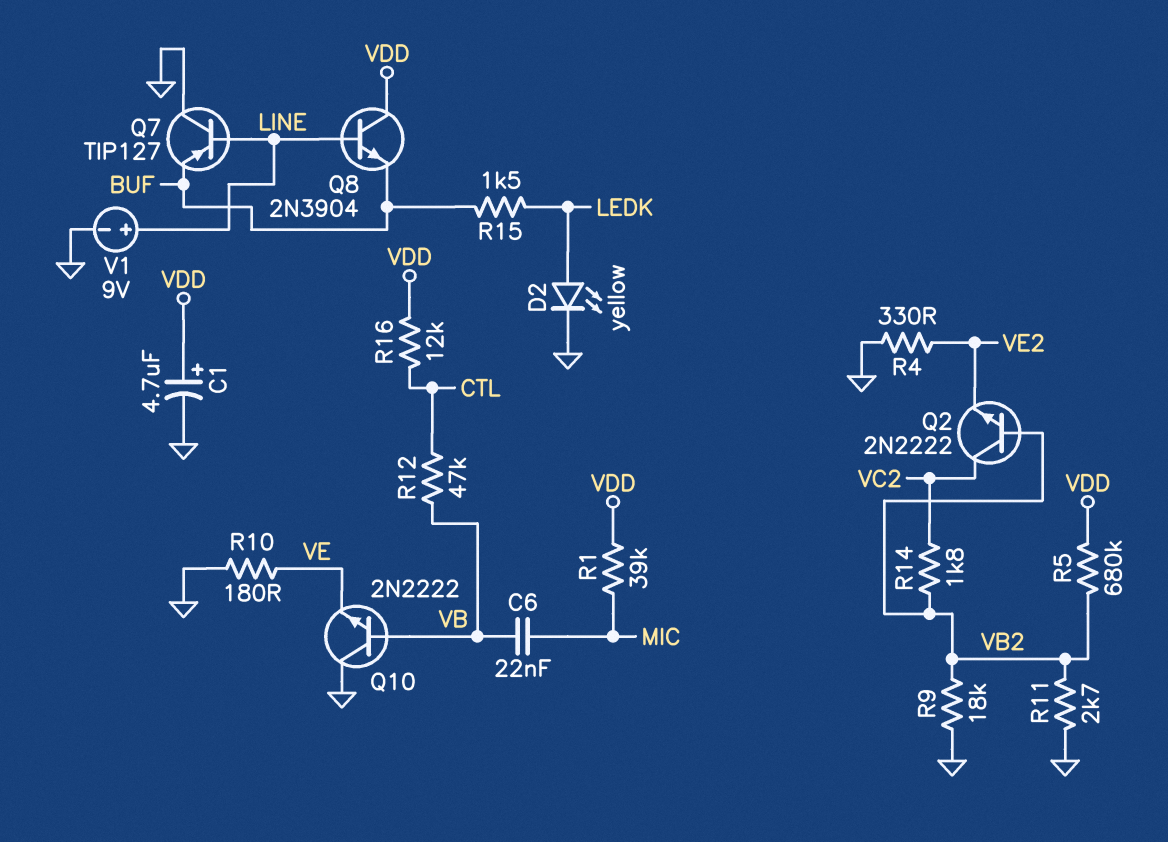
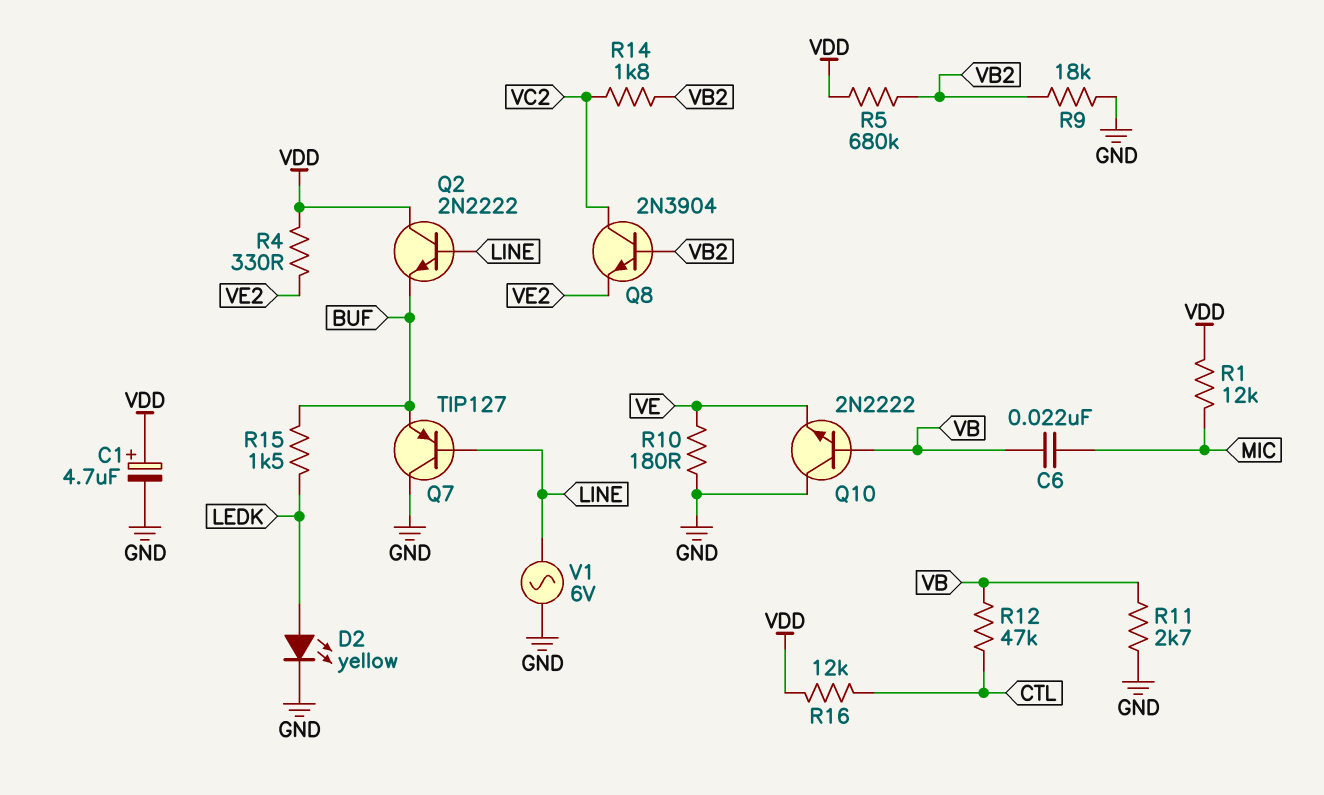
Q2: NPN 2N2222 (B VB2, C VC2, E VE2) -> NPN 2N2222 (B LINE, C VDD, E BUF)
Q8: NPN 2N3904 (B LINE, C VDD, E BUF) -> NPN 2N3904 (B VB2, C VC2, E VE2)
R1: 39k (MIC, VDD) -> 12k (MIC, VDD)
R4: 330 (GND, VE2) -> 330 (VDD, VE2)
R11: 2.7k (GND, VB2) -> 2.7k (GND, VB)
V1: 9V (plus LINE, minus GND) -> AC 6V (GND, LINE)

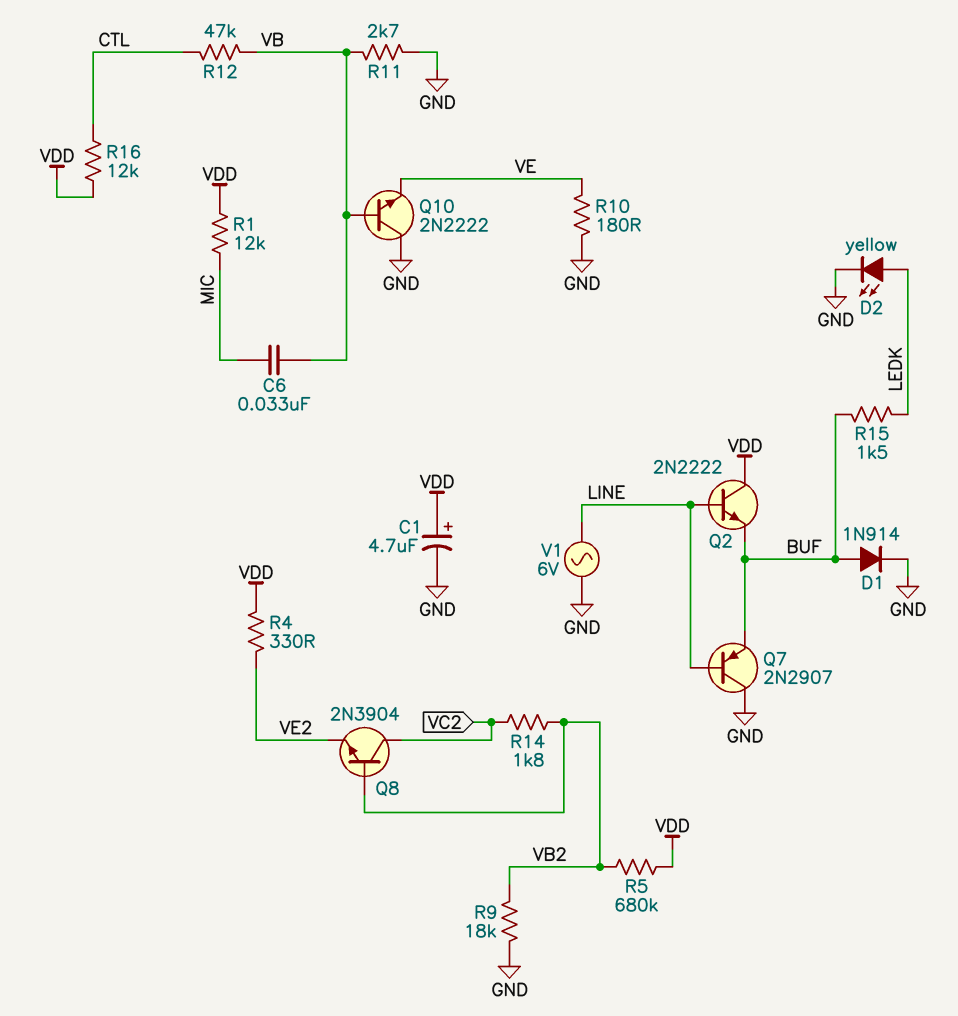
C6: 22nF (MIC, VB) -> 33nF (MIC, VB)
D1: none -> diode 1N914 (A BUF, K GND)
Q7: PNP TIP127 (B LINE, C GND, E BUF) -> PNP 2N2907 (B LINE, C GND, E BUF)

